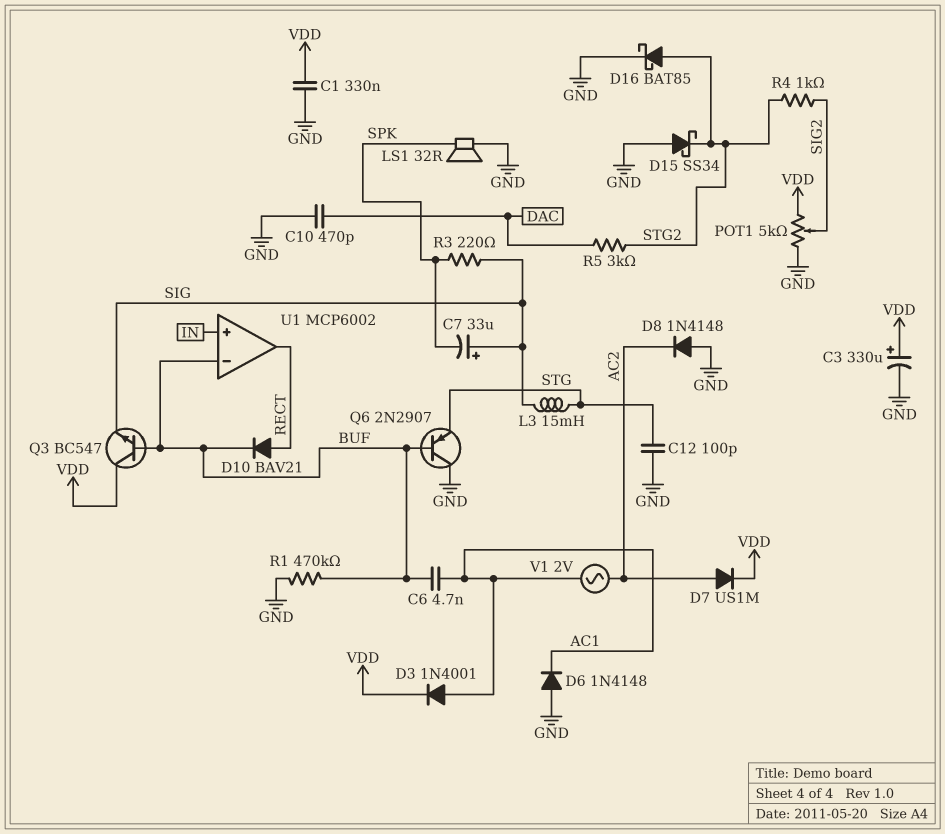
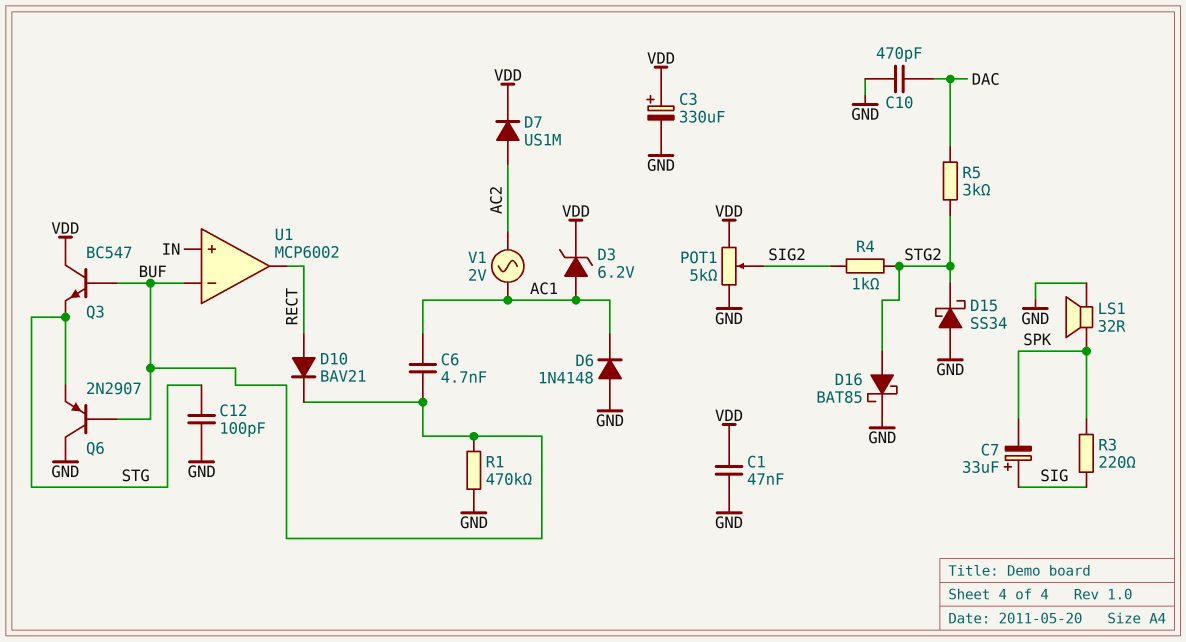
C1: 330nF (GND, VDD) -> 47nF (GND, VDD)
D3: diode 1N4001 (A AC1, K VDD) -> zener 6.2V (A AC1, K VDD)
D8: diode 1N4148 (A GND, K AC2) -> none
L3: 15mH (SIG, STG) -> none
Q3: NPN BC547 (B BUF, C VDD, E SIG) -> NPN BC547 (B BUF, C VDD, E STG)

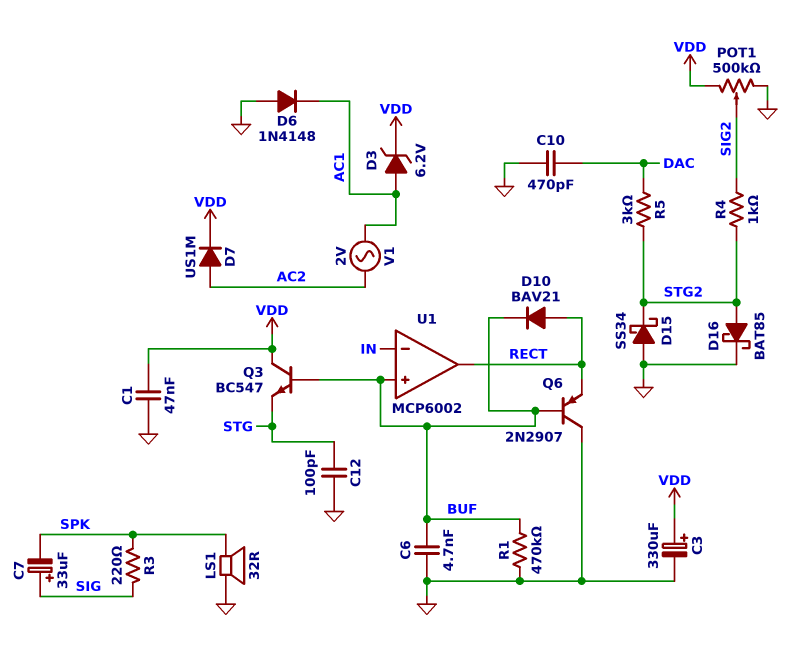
C6: 4.7nF (AC1, BUF) -> 4.7nF (BUF, GND)
POT1: 5k (GND, VDD, wiper SIG2) -> 500k (GND, VDD, wiper SIG2)
Q6: PNP 2N2907 (B BUF, C GND, E STG) -> PNP 2N2907 (B BUF, C GND, E RECT)
U1 pin in+: IN -> BUF
U1 pin in-: BUF -> IN

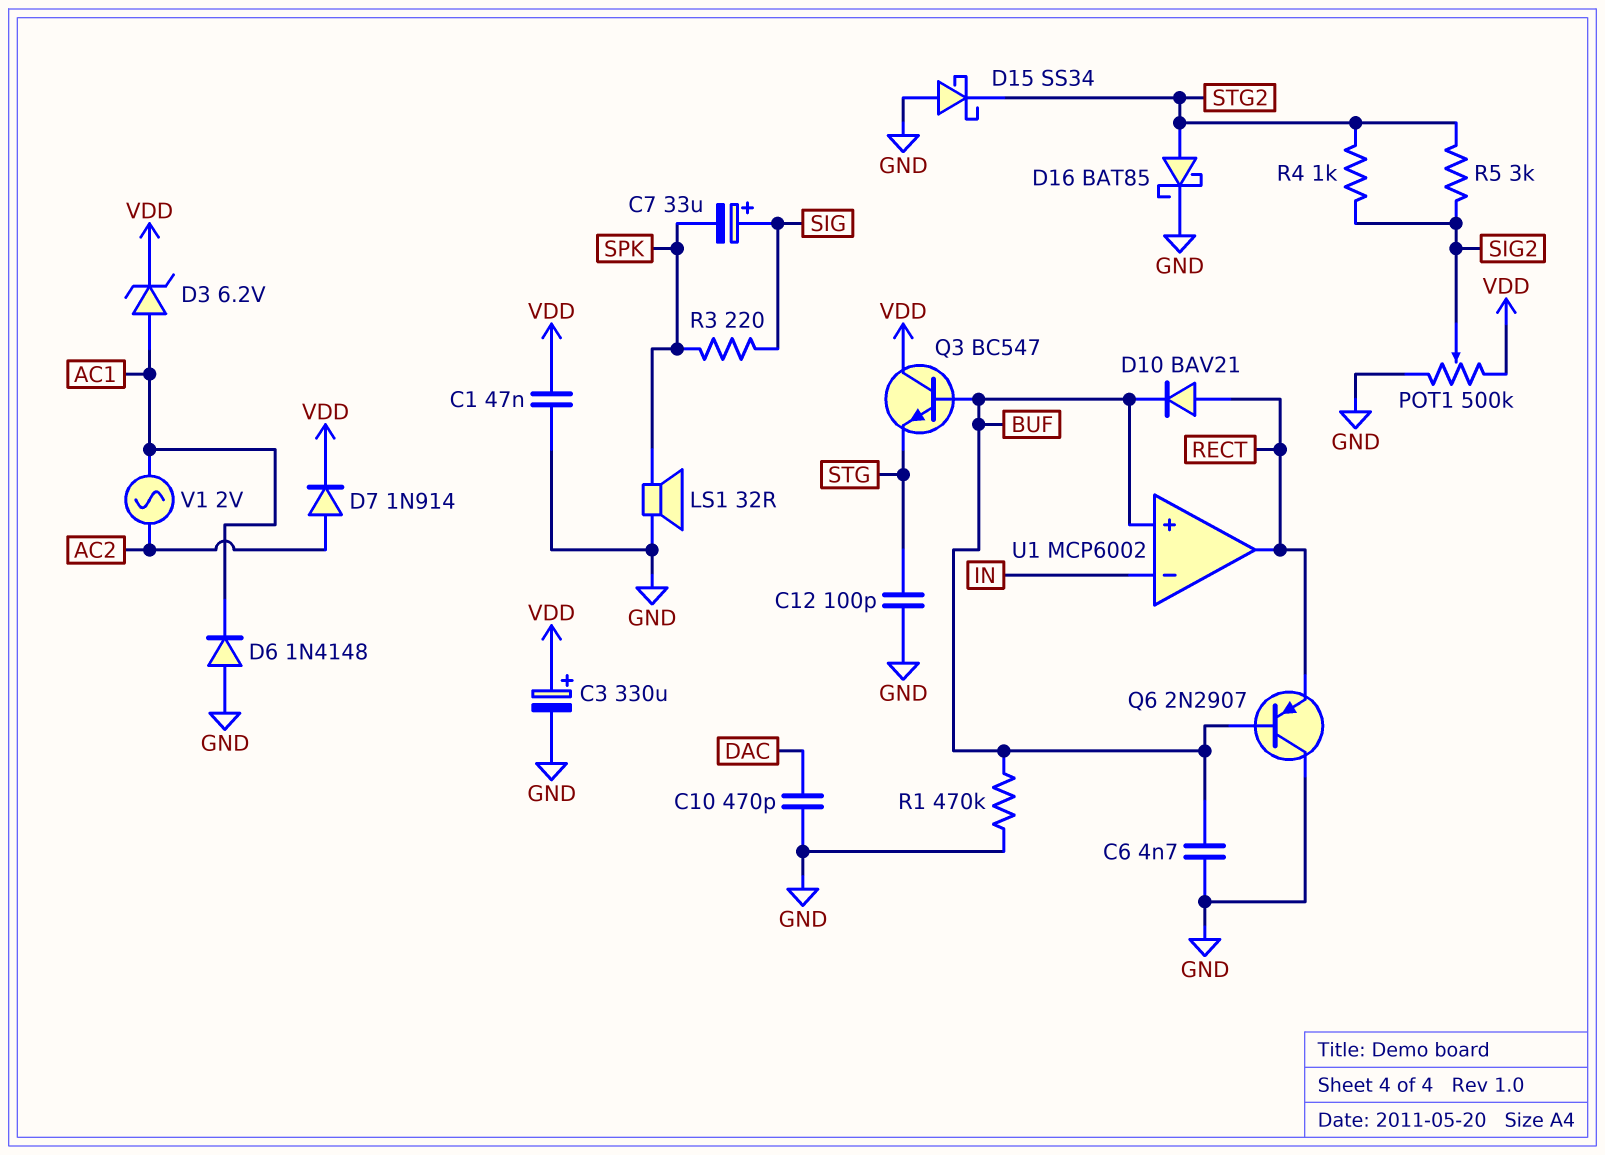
D7: diode US1M (A AC2, K VDD) -> diode 1N914 (A AC2, K VDD)
R5: 3k (DAC, STG2) -> 3k (SIG2, STG2)

